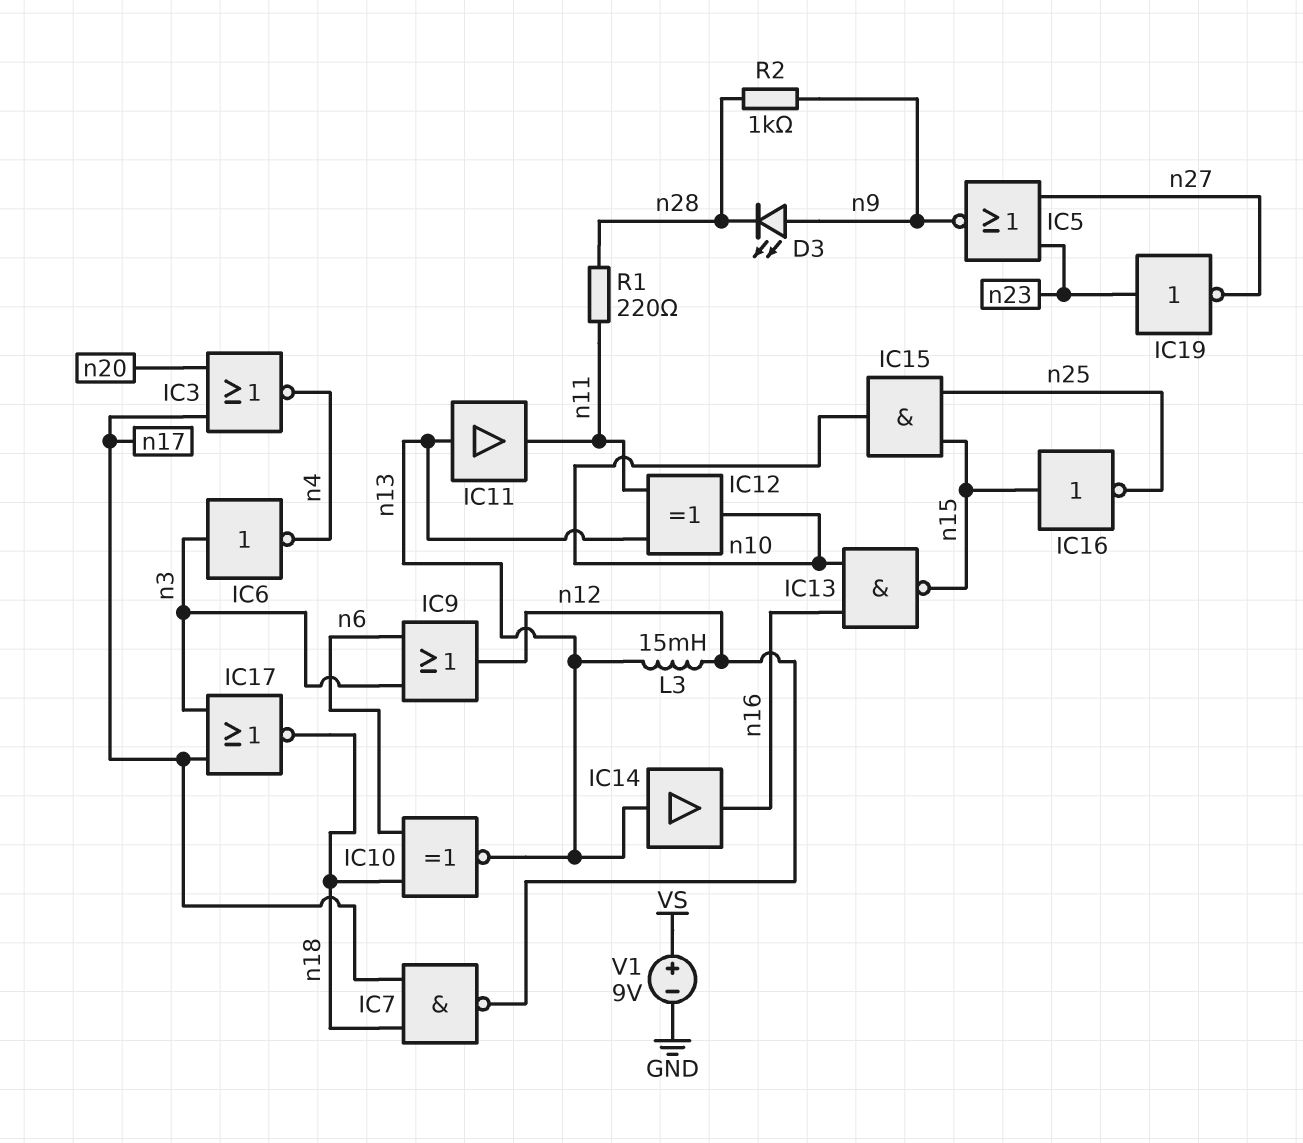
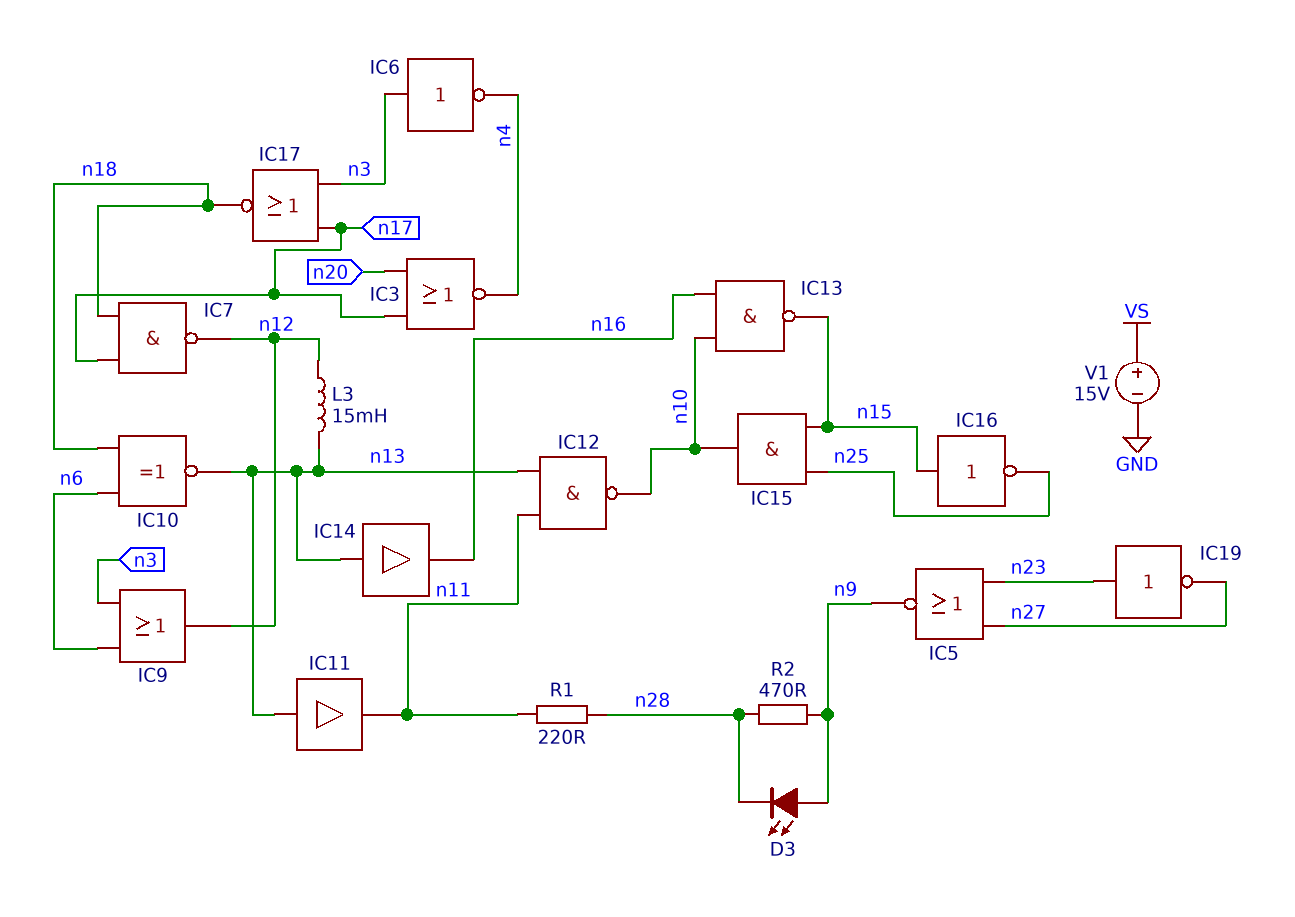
IC12: XOR (in n11, in n13, out n10) -> NAND (in n11, in n13, out n10)
R2: 1k (n9, n28) -> 470 (n9, n28)
V1: 9V (plus VS, minus GND) -> 15V (plus VS, minus GND)

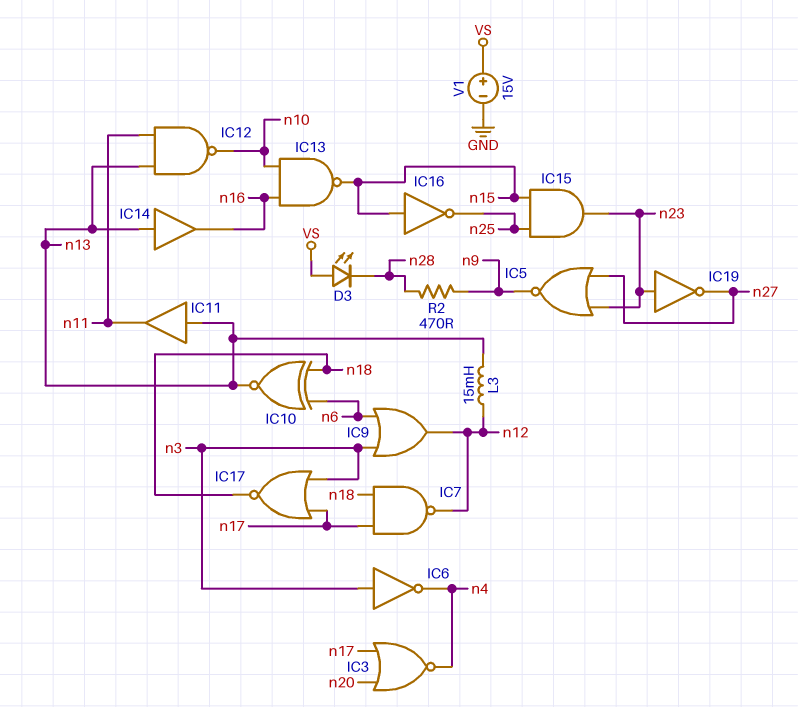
D3: LED (A n9, K n28) -> LED (A VS, K n28)
IC15: AND (in n15, in n25, out n10) -> AND (in n15, in n25, out n23)
R1: 220 (n11, n28) -> none

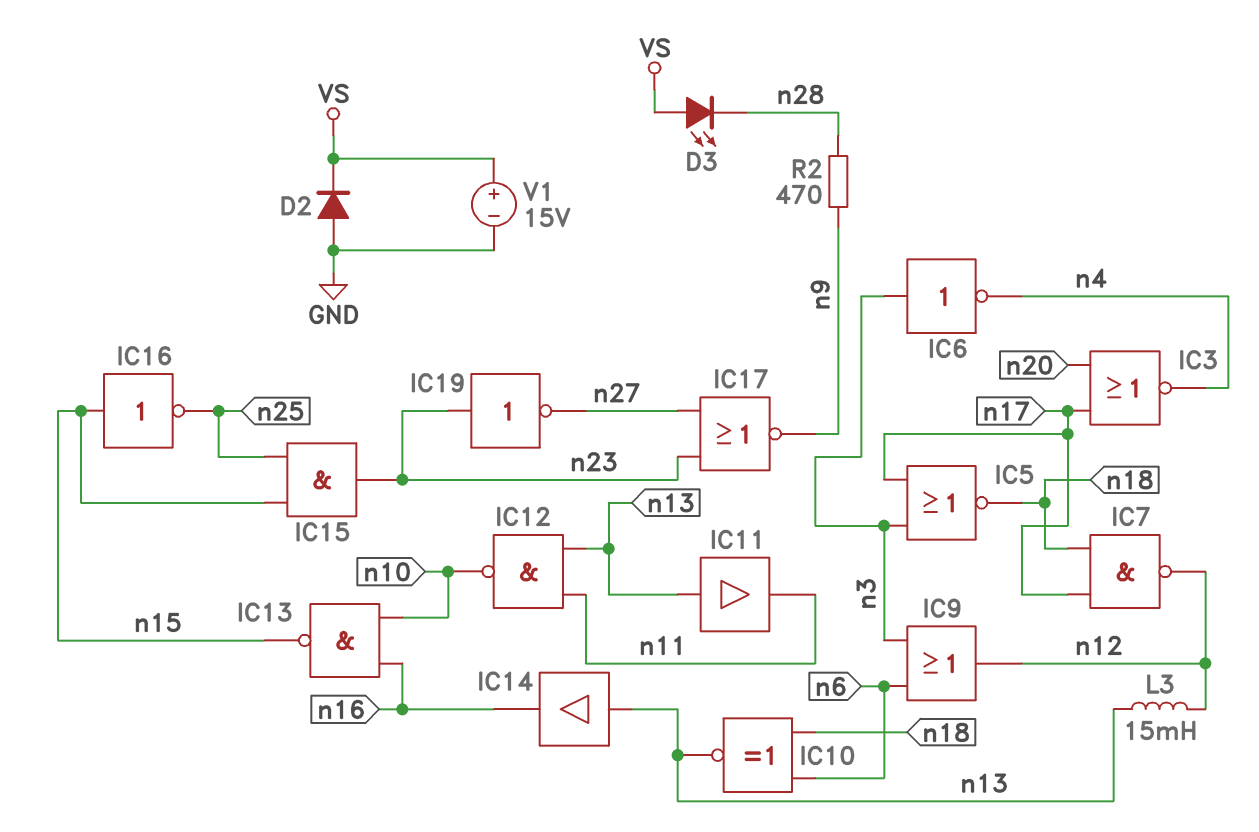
D2: none -> diode (A GND, K VS)
IC5: NOR (in n23, in n27, out n9) -> NOR (in n3, in n17, out n18)
IC17: NOR (in n3, in n17, out n18) -> NOR (in n23, in n27, out n9)

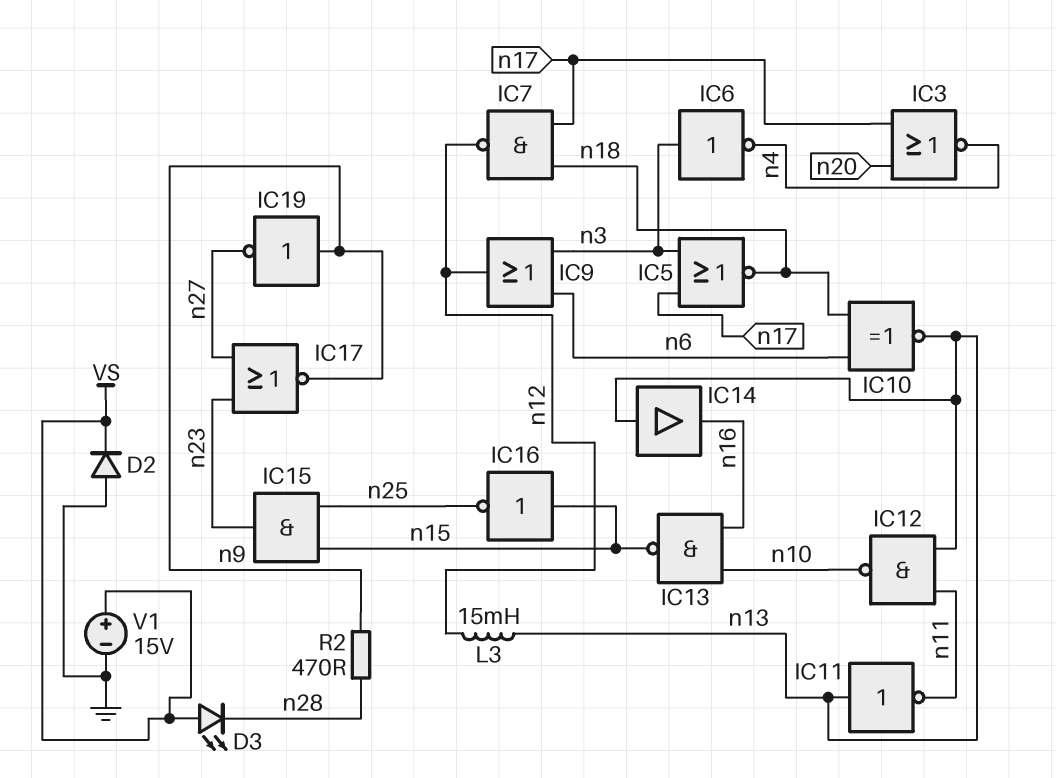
IC11: buffer (in n13, out n11) -> NOT (in n13, out n11)
IC19: NOT (in n23, out n27) -> NOT (in n9, out n27)

